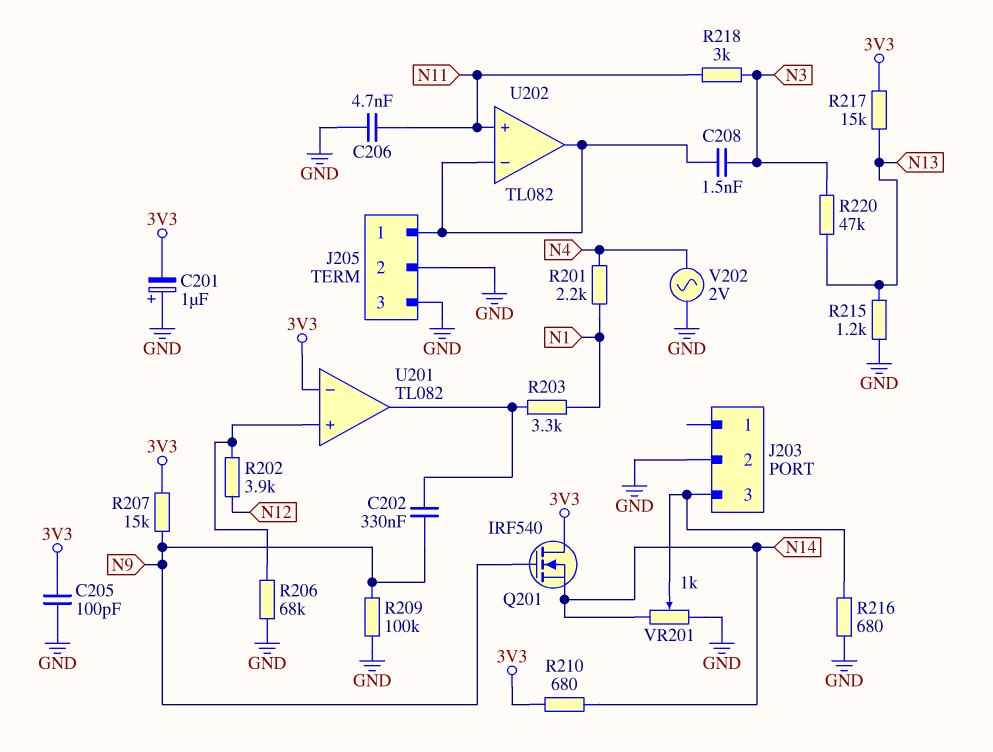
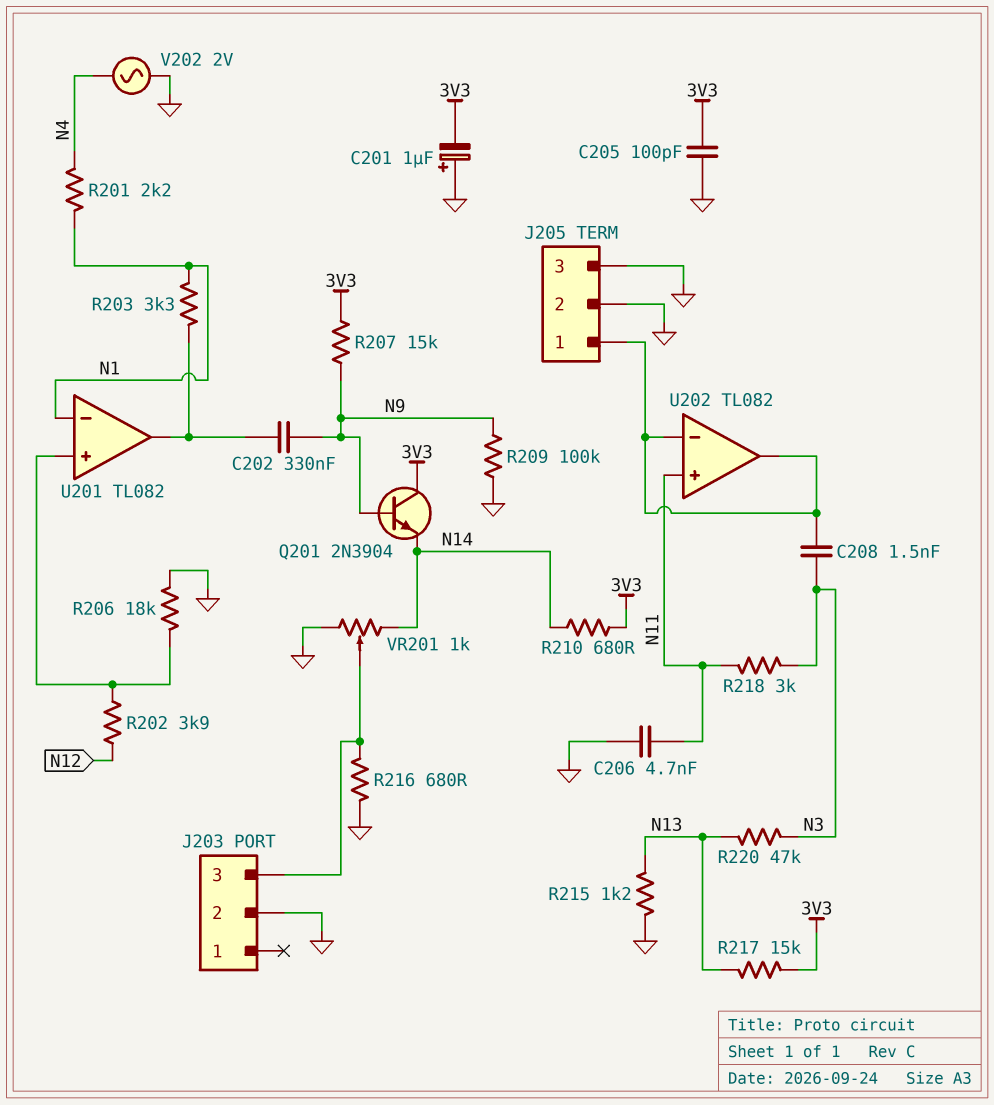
Q201: NMOS IRF540 (G N9, D 3V3, S N14) -> NPN 2N3904 (B N9, C 3V3, E N14)
R206: 68k (GND, U201/in+) -> 18k (GND, U201/in+)
U201 pin in-: 3V3 -> N1

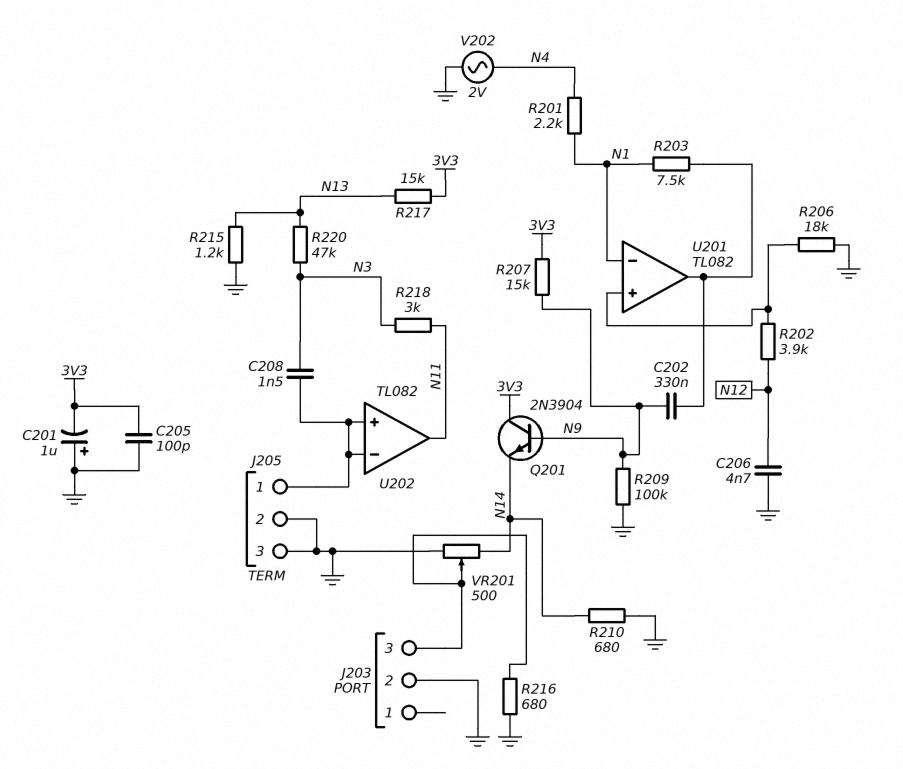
C206: 4.7nF (GND, N11) -> 4.7nF (GND, N12)
R203: 3.3k (N1, U201/out) -> 7.5k (N1, U201/out)
R210: 680 (3V3, N14) -> 680 (GND, N14)
U202 pin in+: N11 -> J205/1
U202 pin out: J205/1 -> N11
VR201: 1k (GND, N14, wiper J203/3) -> 500 (GND, N14, wiper J203/3)

